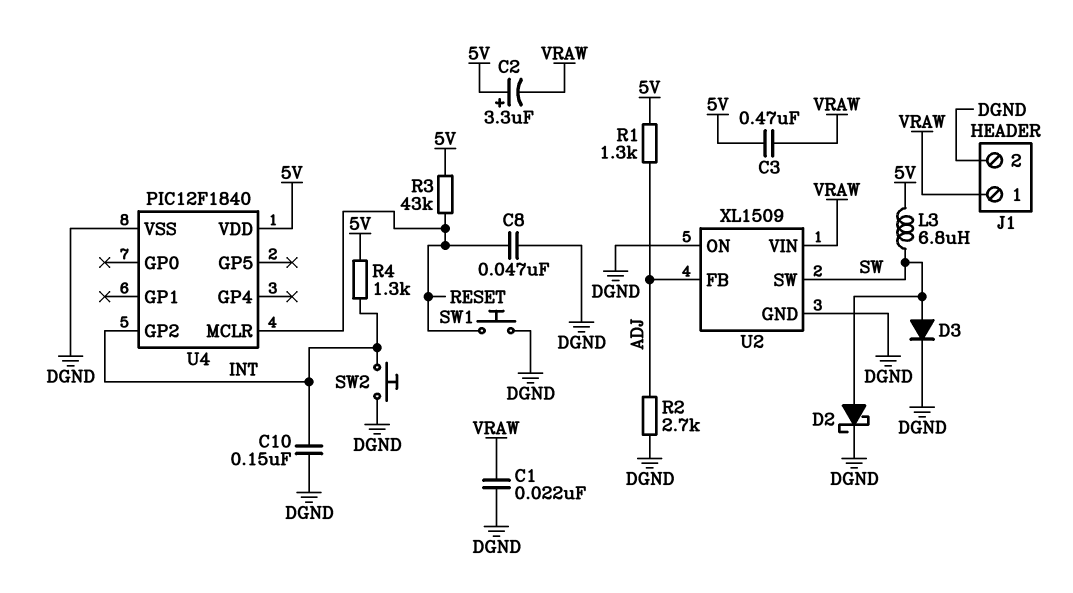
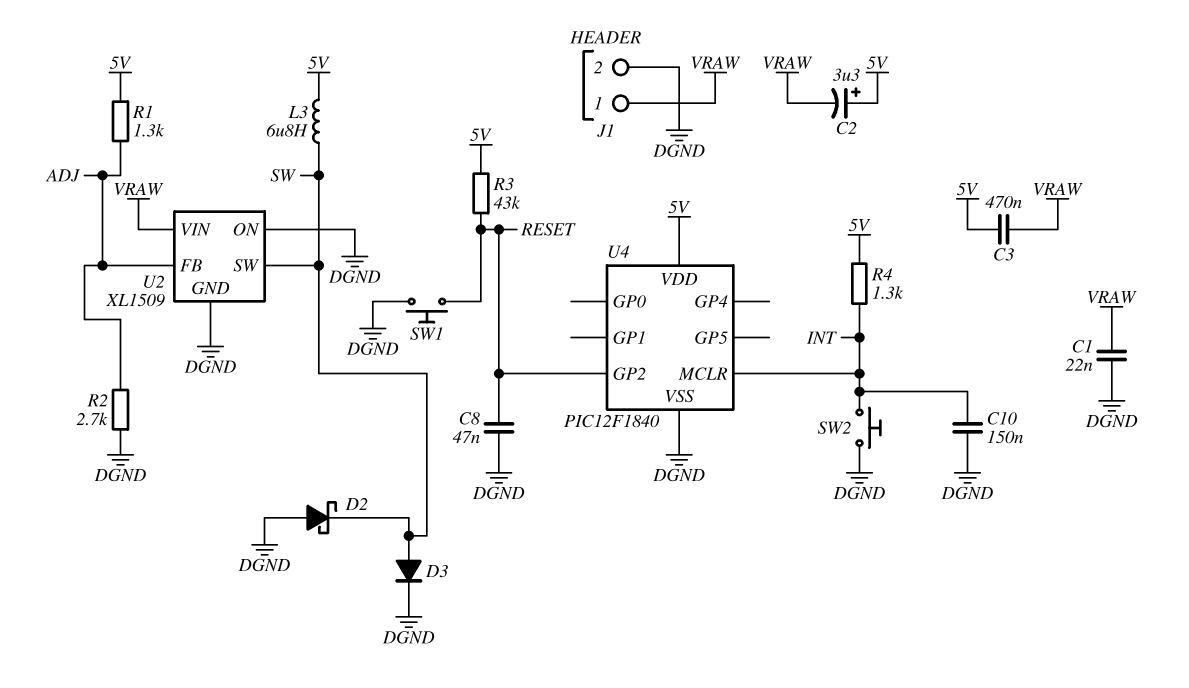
D2: schottky (A SW, K DGND) -> schottky (A DGND, K SW)
U4 pin GP2: INT -> RESET
U4 pin MCLR: RESET -> INT

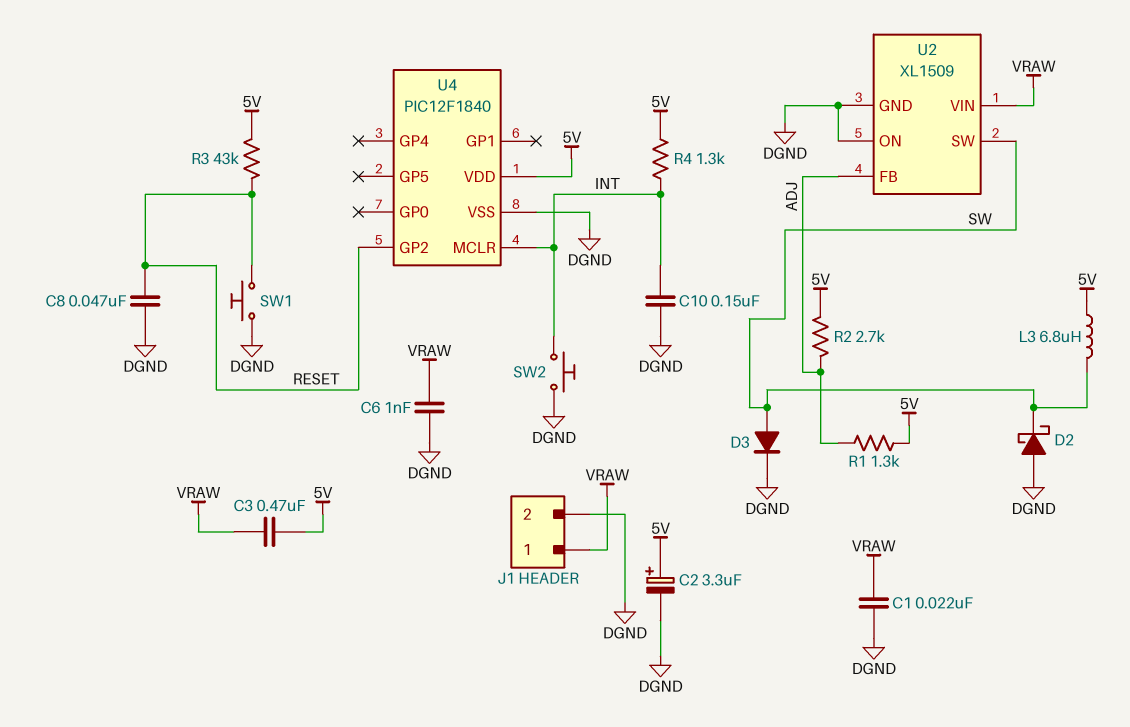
C2: 3.3uF (plus 5V, minus VRAW) -> 3.3uF (plus 5V, minus DGND)
C6: none -> 1nF (DGND, VRAW)
R2: 2.7k (ADJ, DGND) -> 2.7k (5V, ADJ)

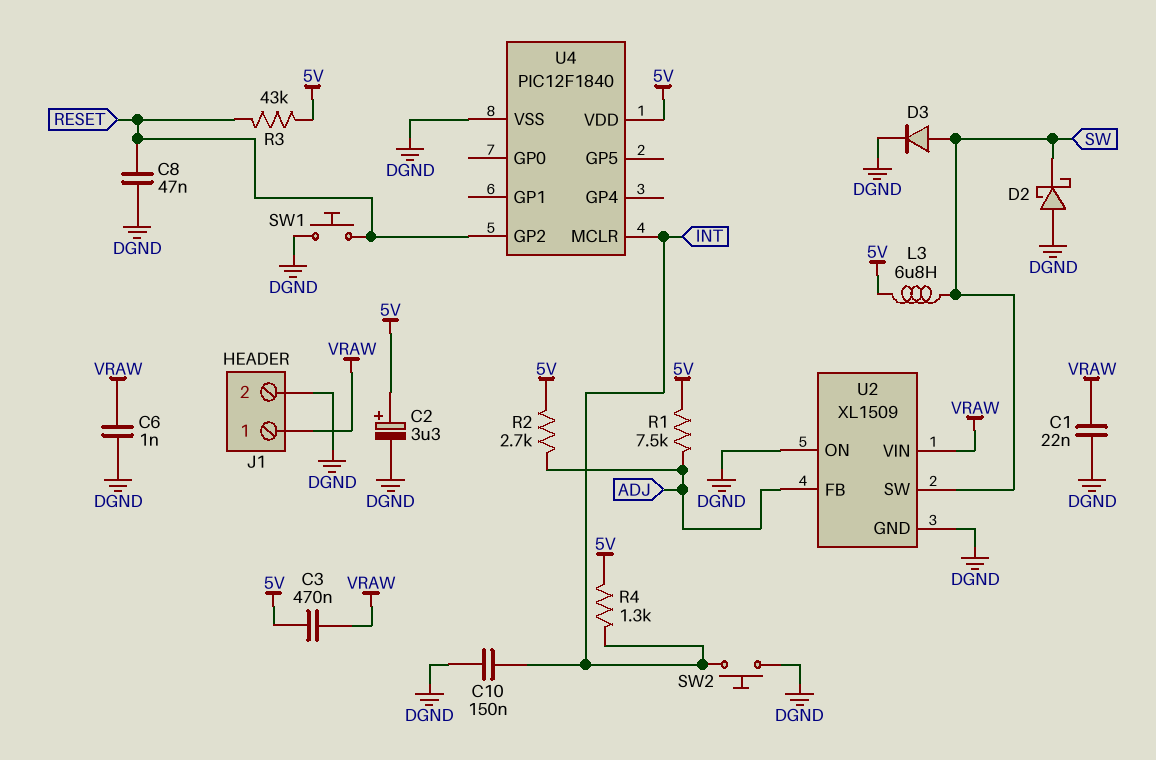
R1: 1.3k (5V, ADJ) -> 7.5k (5V, ADJ)

